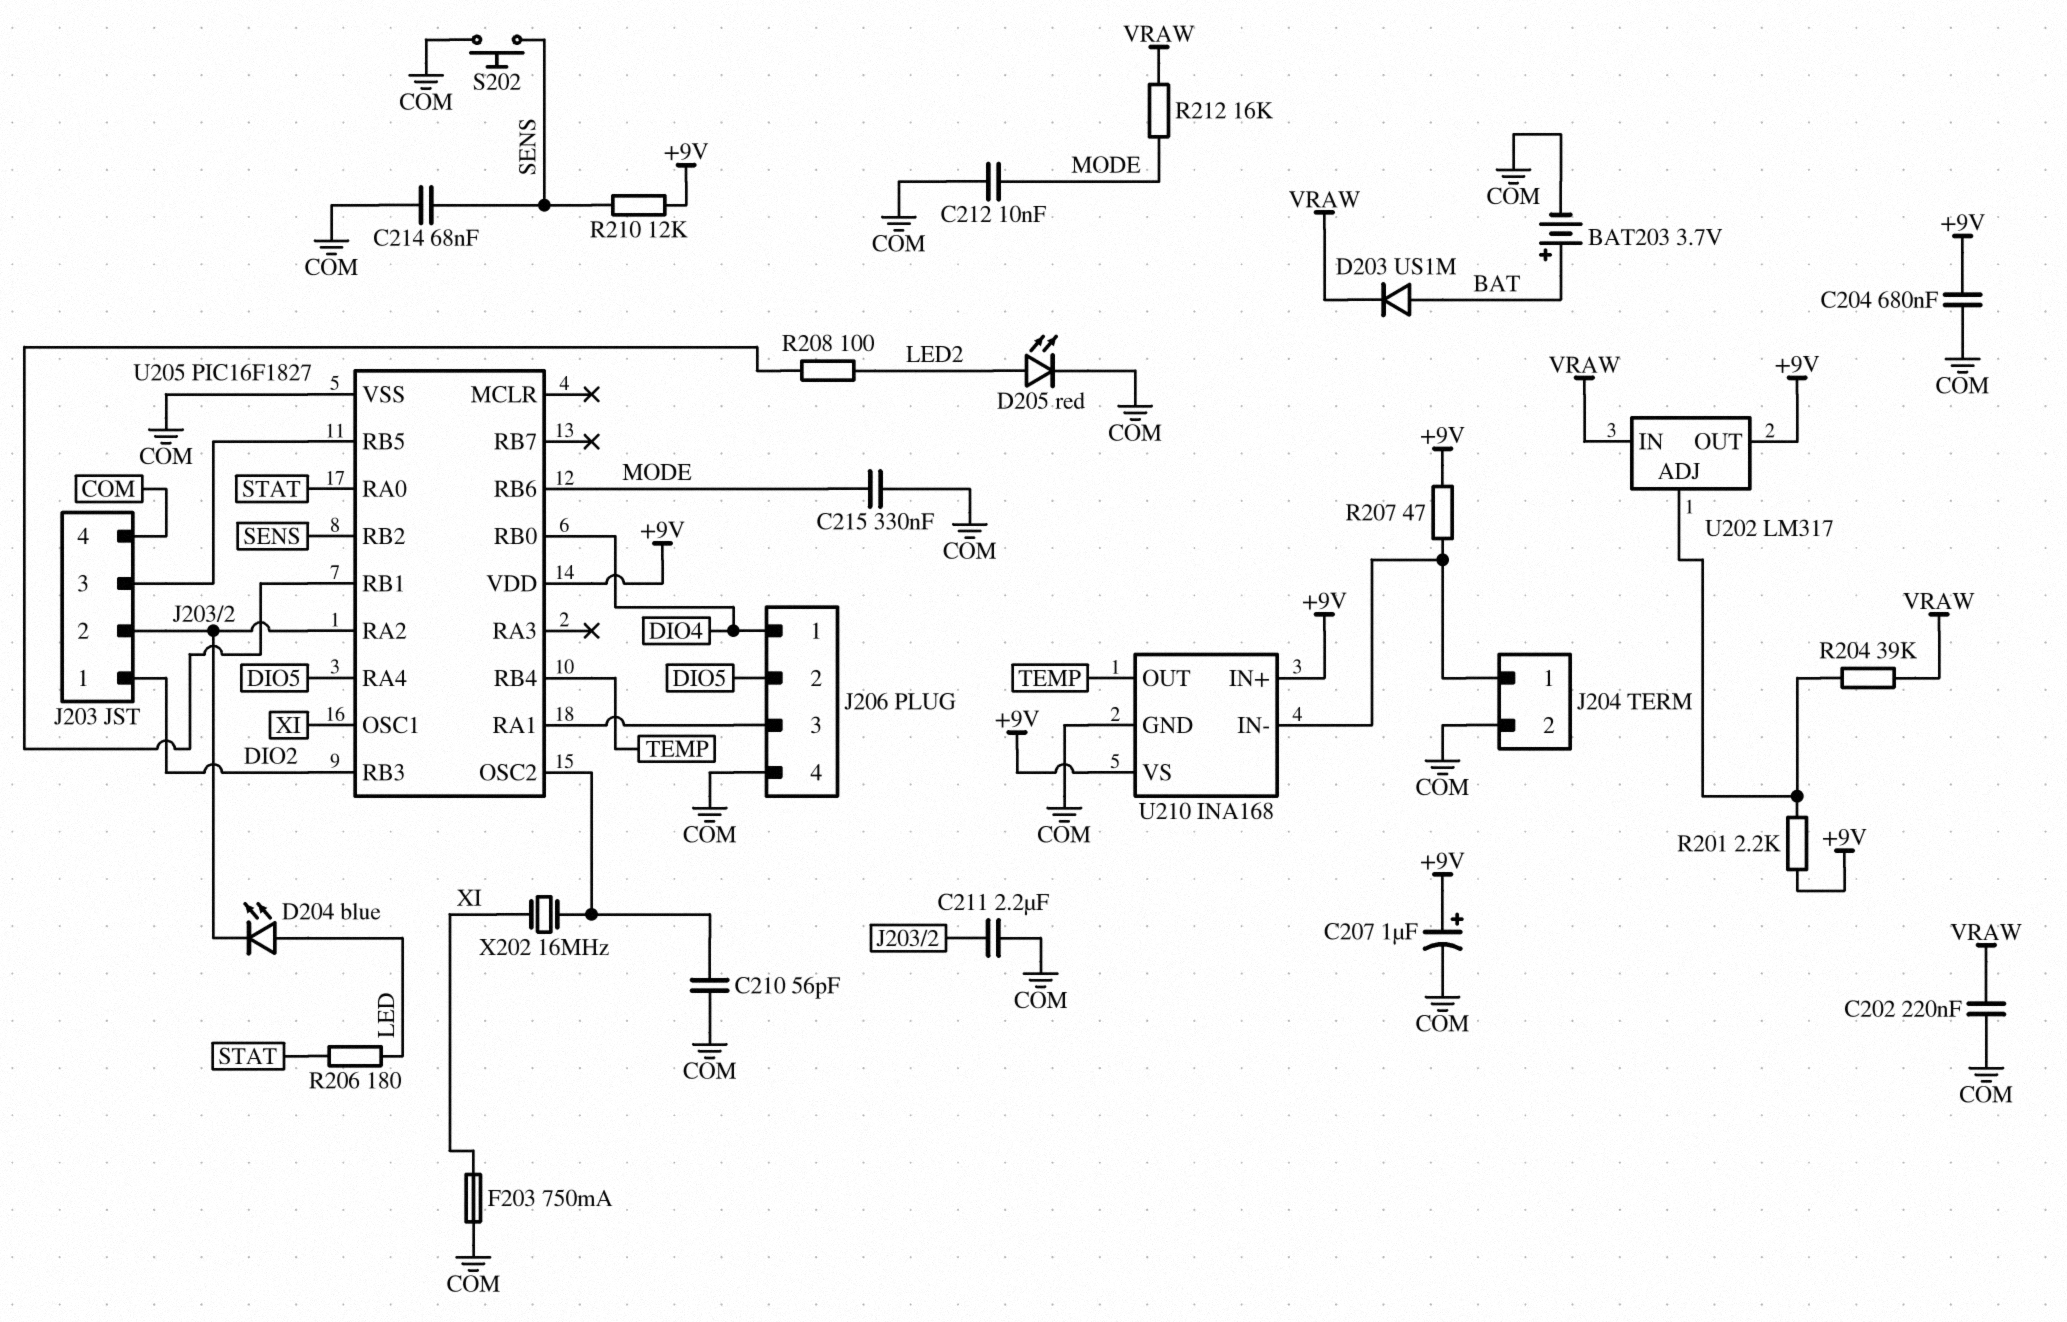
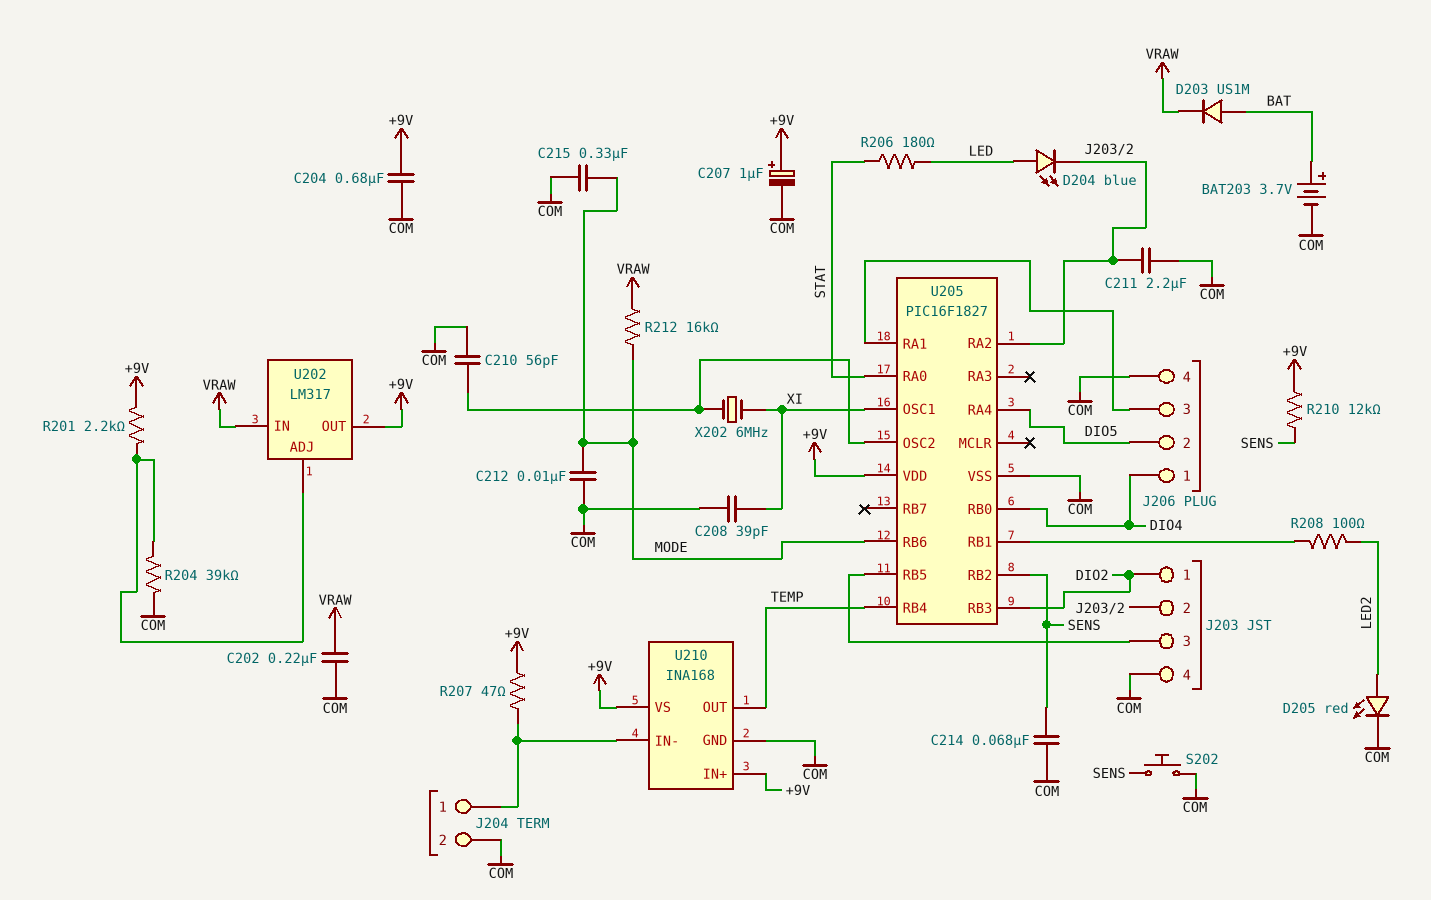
C208: none -> 39pF (COM, XI)
F203: 750mA (COM, XI) -> none
R204: 39k (U202/ADJ, VRAW) -> 39k (COM, U202/ADJ)
X202: 16MHz (U205/OSC2, XI) -> 6MHz (U205/OSC2, XI)

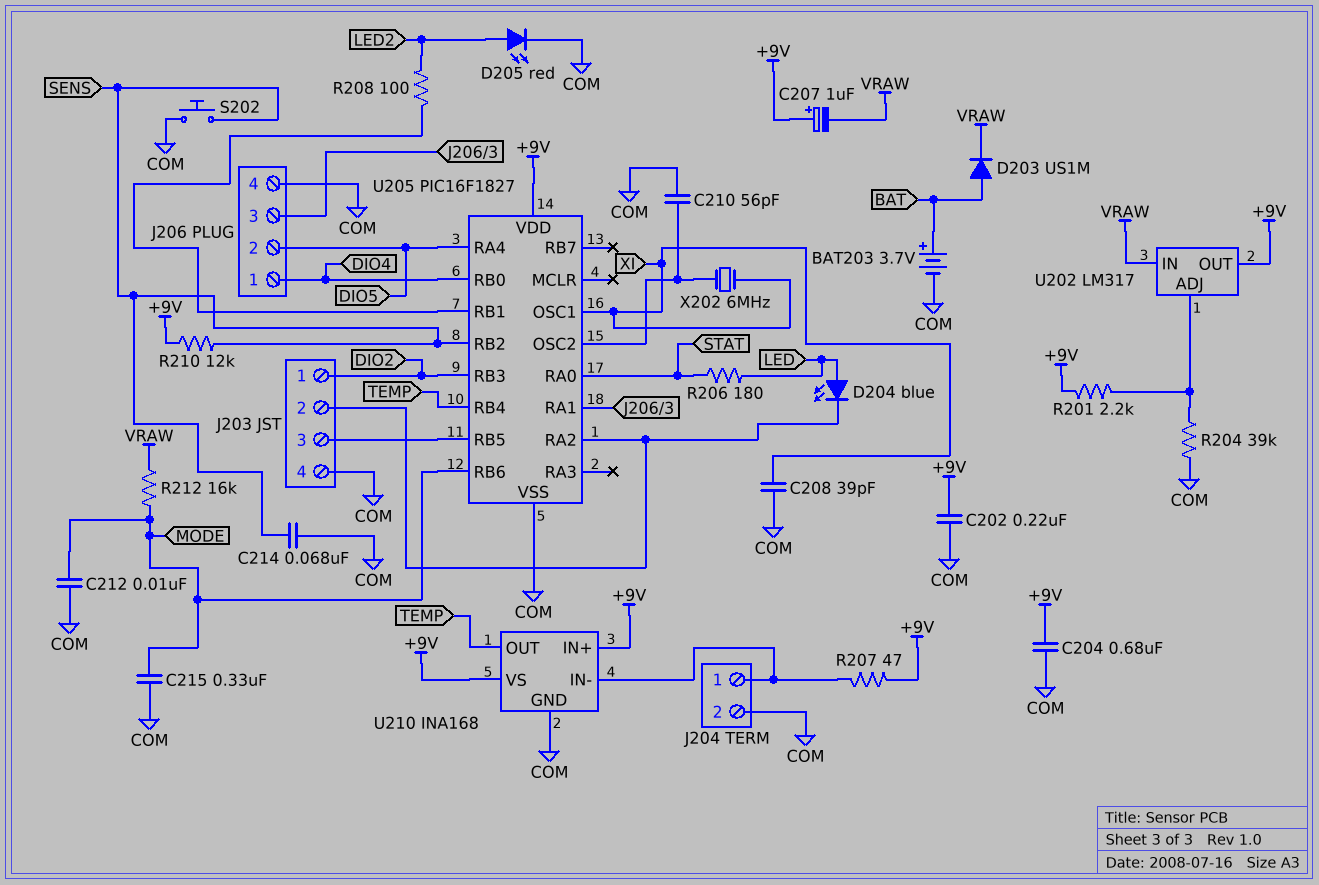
C202: 220nF (COM, VRAW) -> 220nF (+9V, COM)
C207: 1uF (plus +9V, minus COM) -> 1uF (plus +9V, minus VRAW)
C211: 2.2uF (COM, J203/2) -> none

